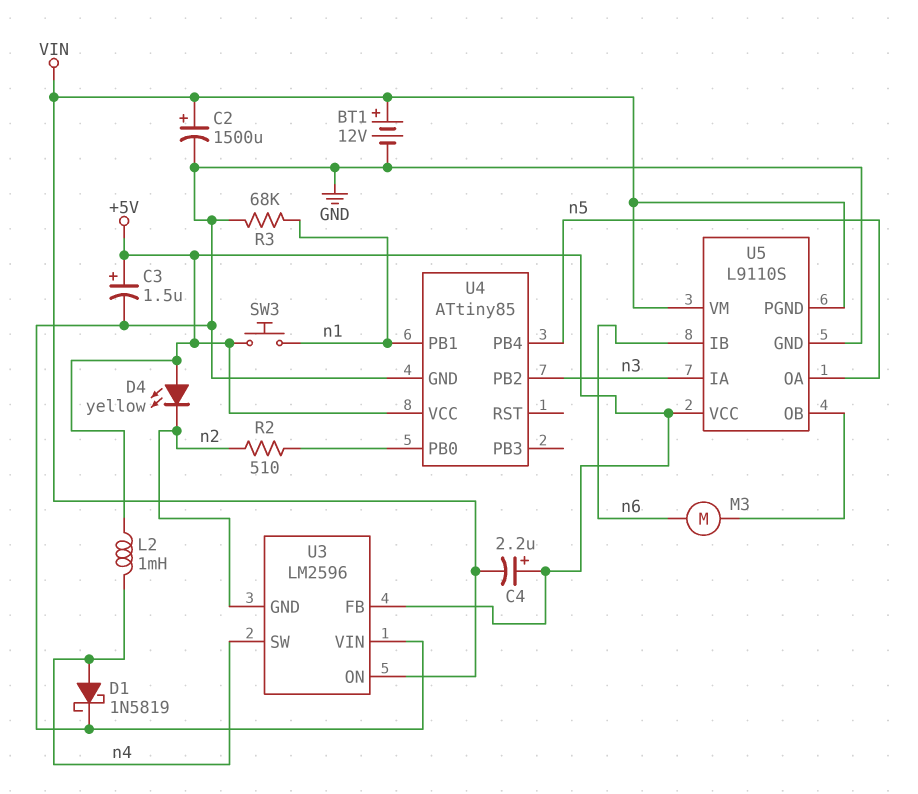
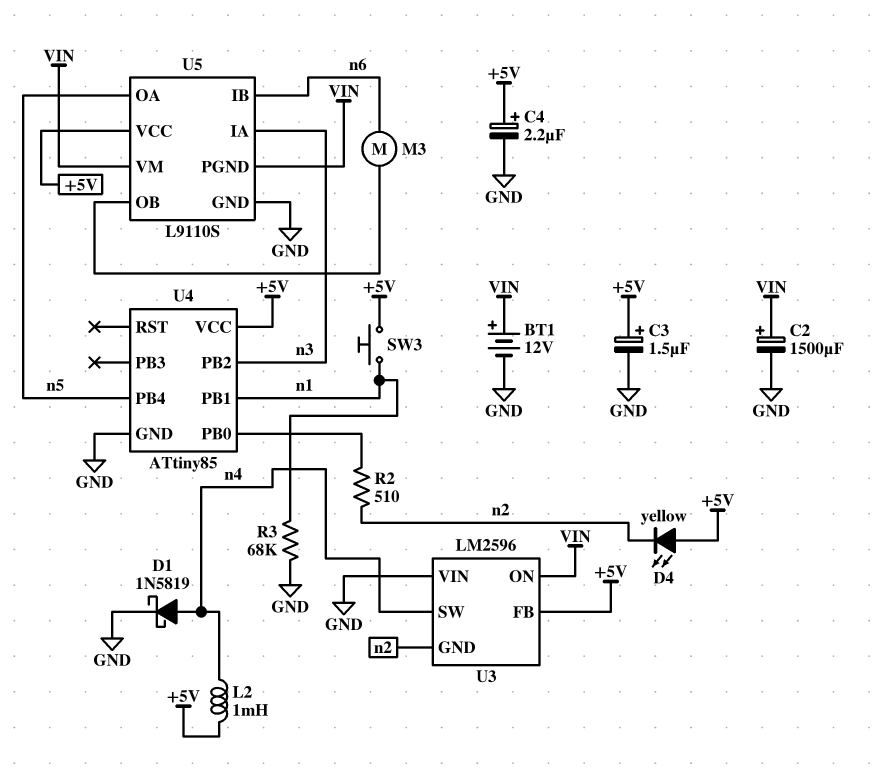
C4: 2.2uF (plus +5V, minus VIN) -> 2.2uF (plus +5V, minus GND)

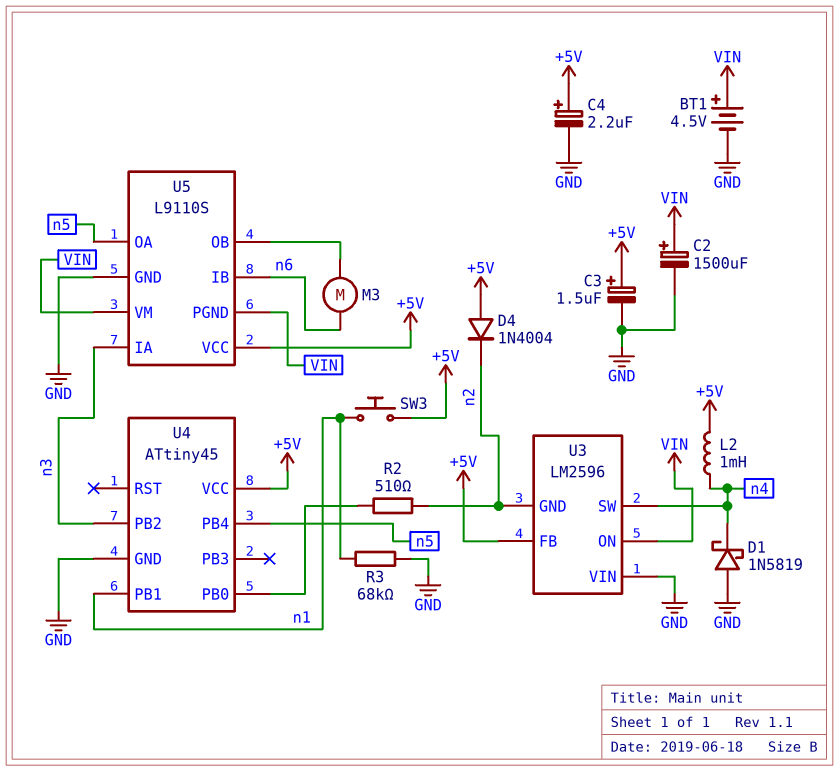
BT1: 12V (plus VIN, minus GND) -> 4.5V (plus VIN, minus GND)
D1: schottky 1N5819 (A n4, K GND) -> schottky 1N5819 (A GND, K n4)
D4: LED yellow (A +5V, K n2) -> diode 1N4004 (A +5V, K n2)
U4: ATtiny85 -> ATtiny45

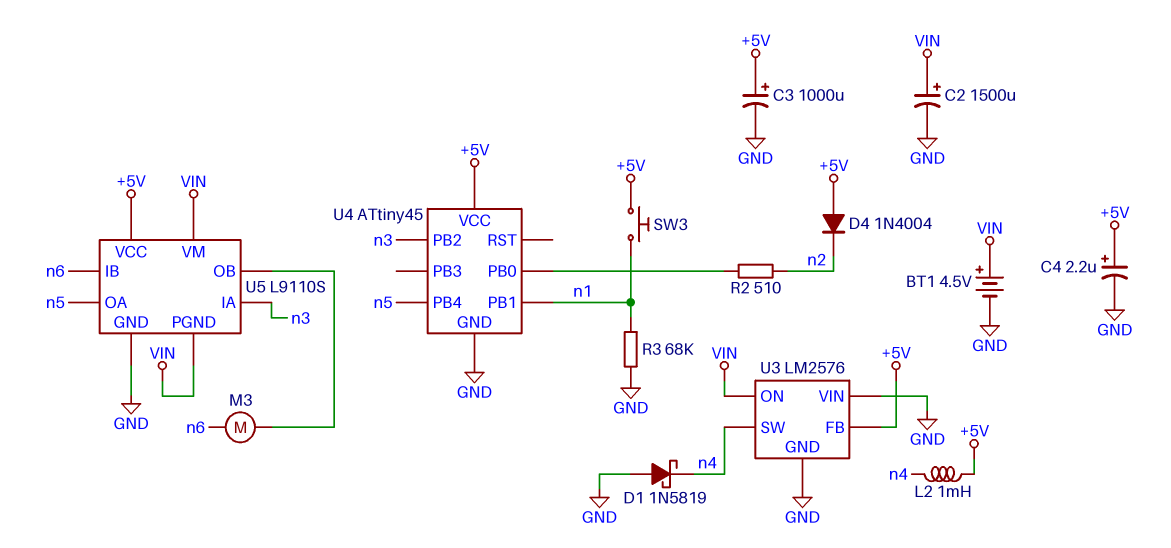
C3: 1.5uF (plus +5V, minus GND) -> 1000uF (plus +5V, minus GND)
U3: LM2596 -> LM2576
U3 pin GND: n2 -> GND

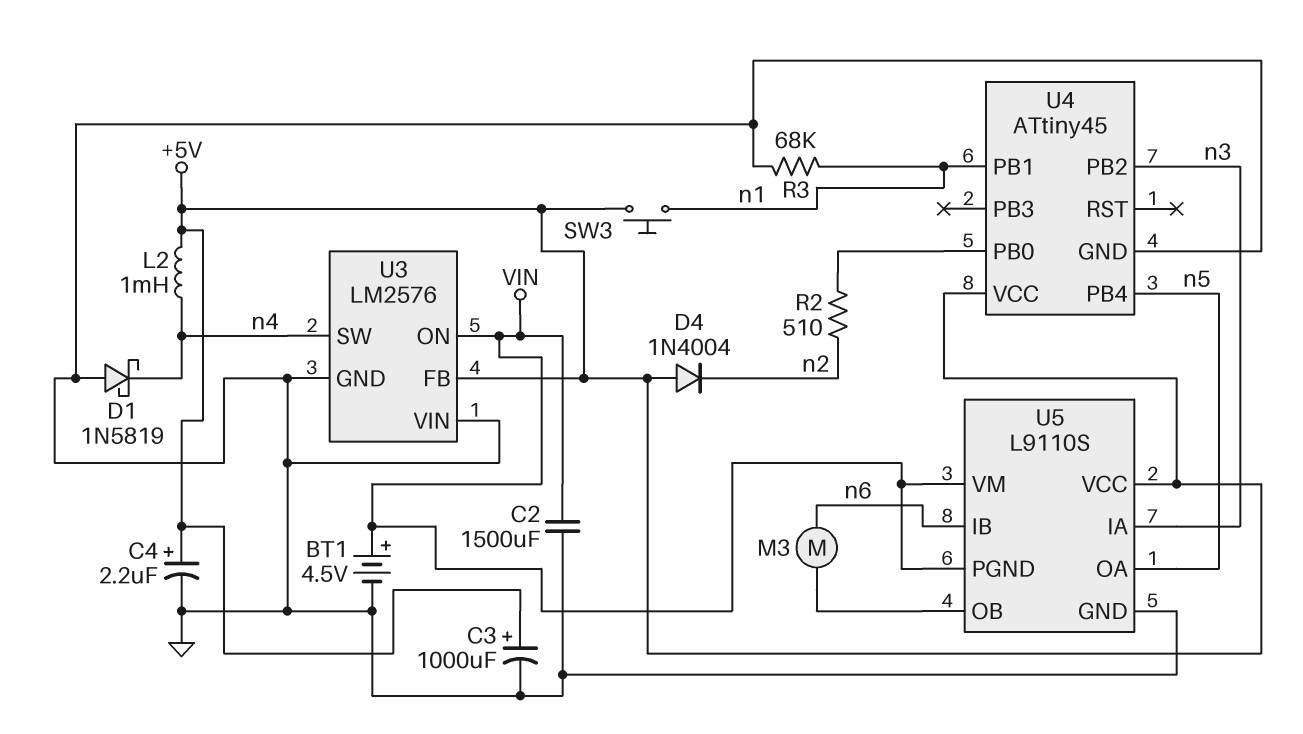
C2: 1500uF (plus VIN, minus GND) -> 1500uF (GND, VIN)

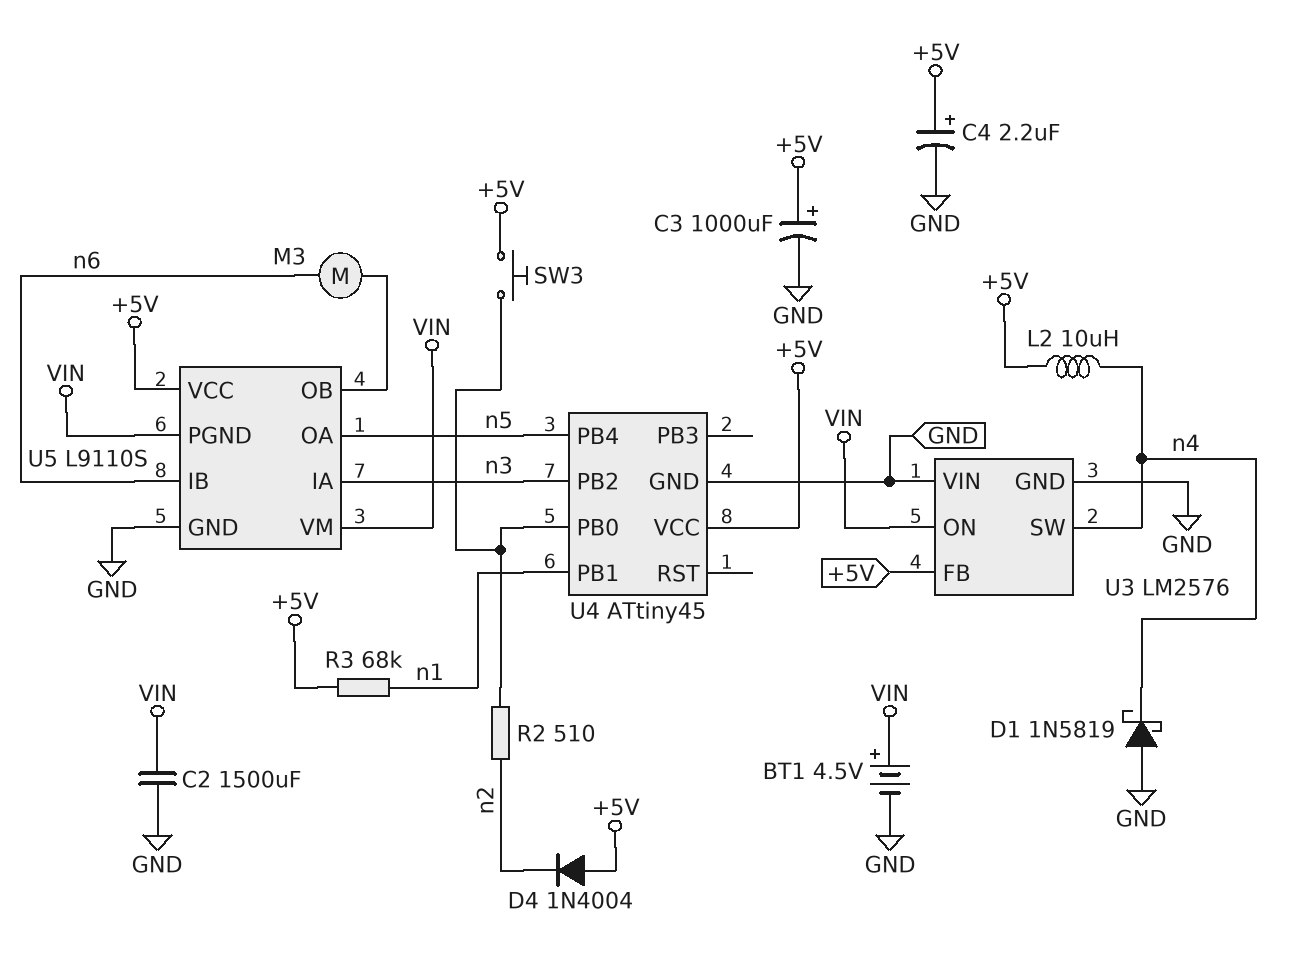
L2: 1mH (+5V, n4) -> 10uH (+5V, n4)
R3: 68k (GND, n1) -> 68k (+5V, n1)
SW3: button (+5V, n1) -> button (+5V, U4/PB0)

